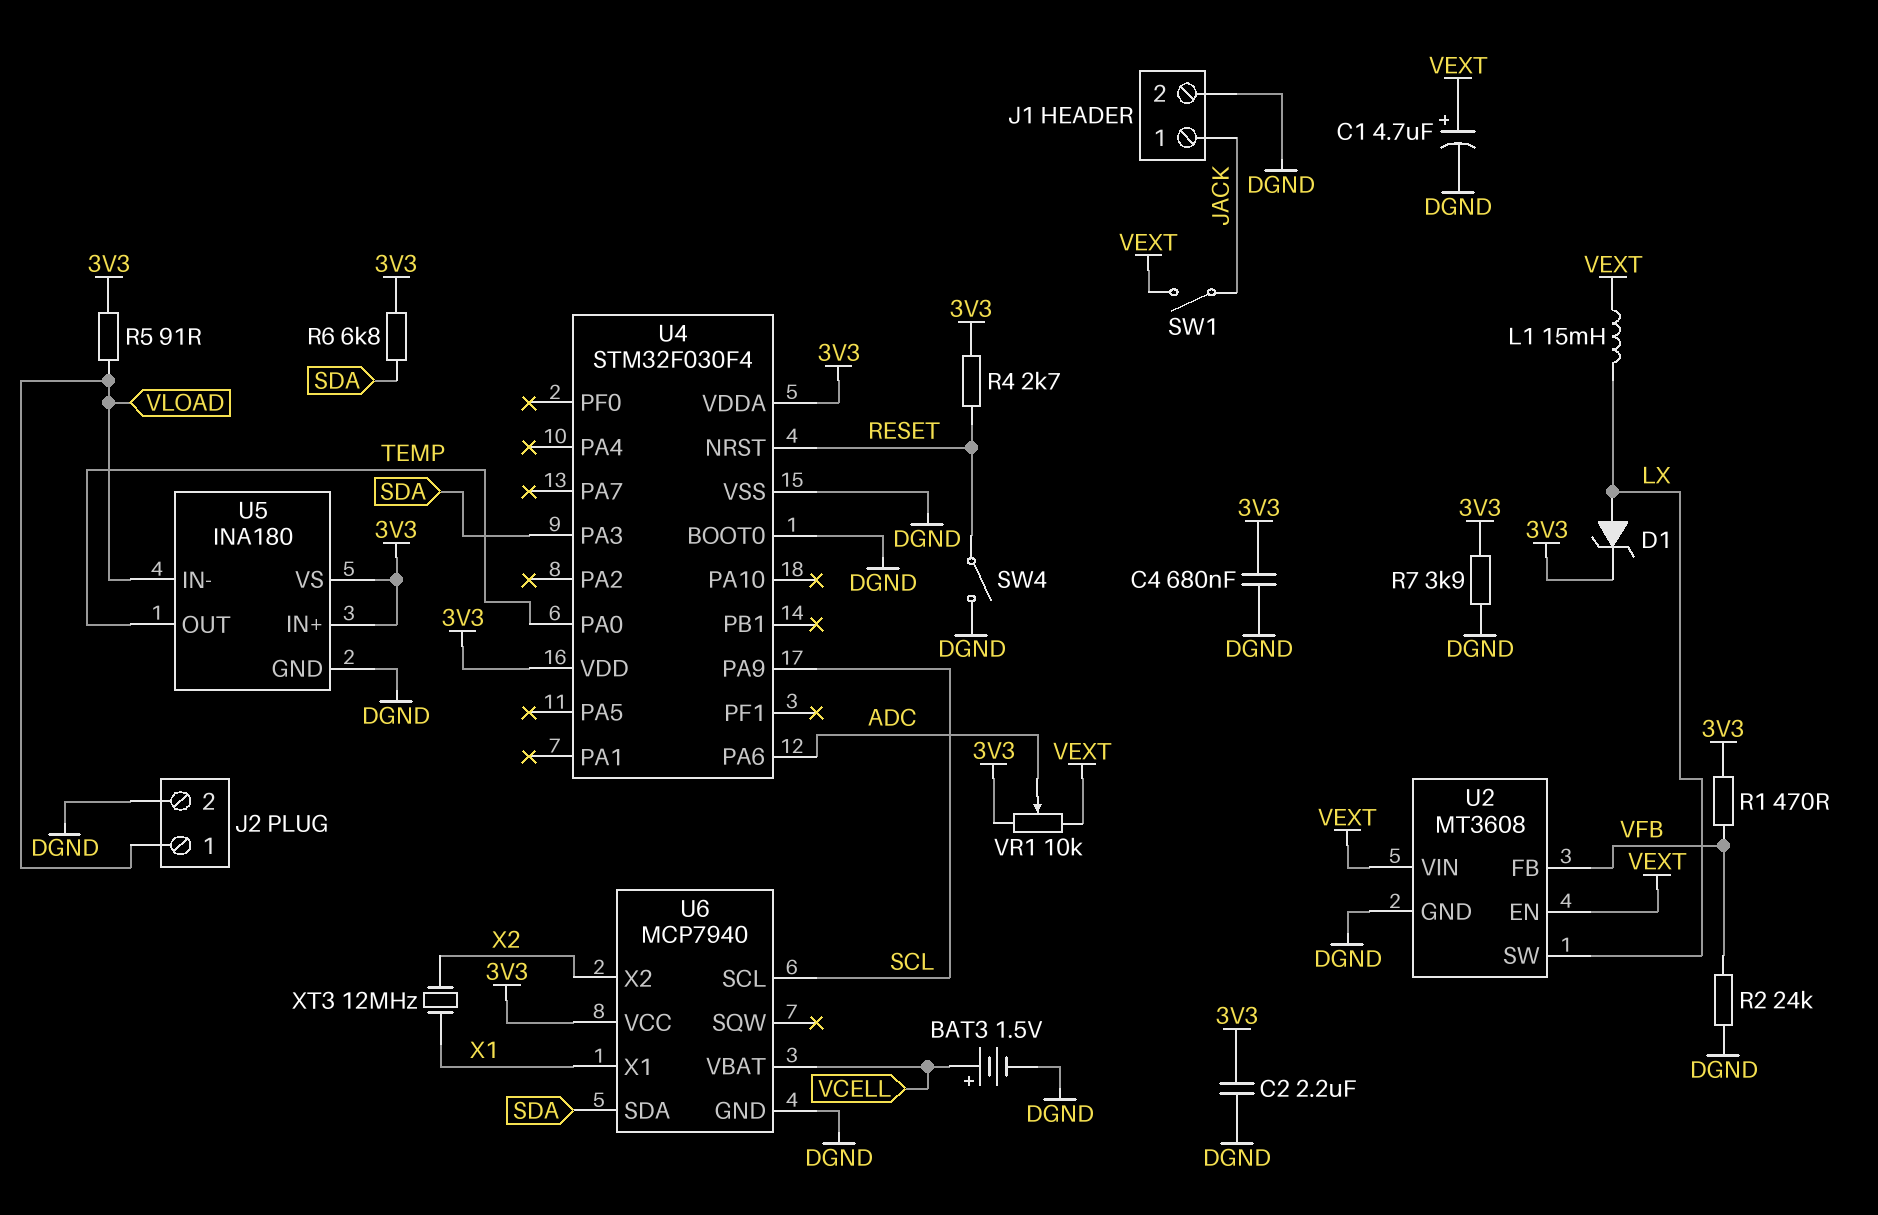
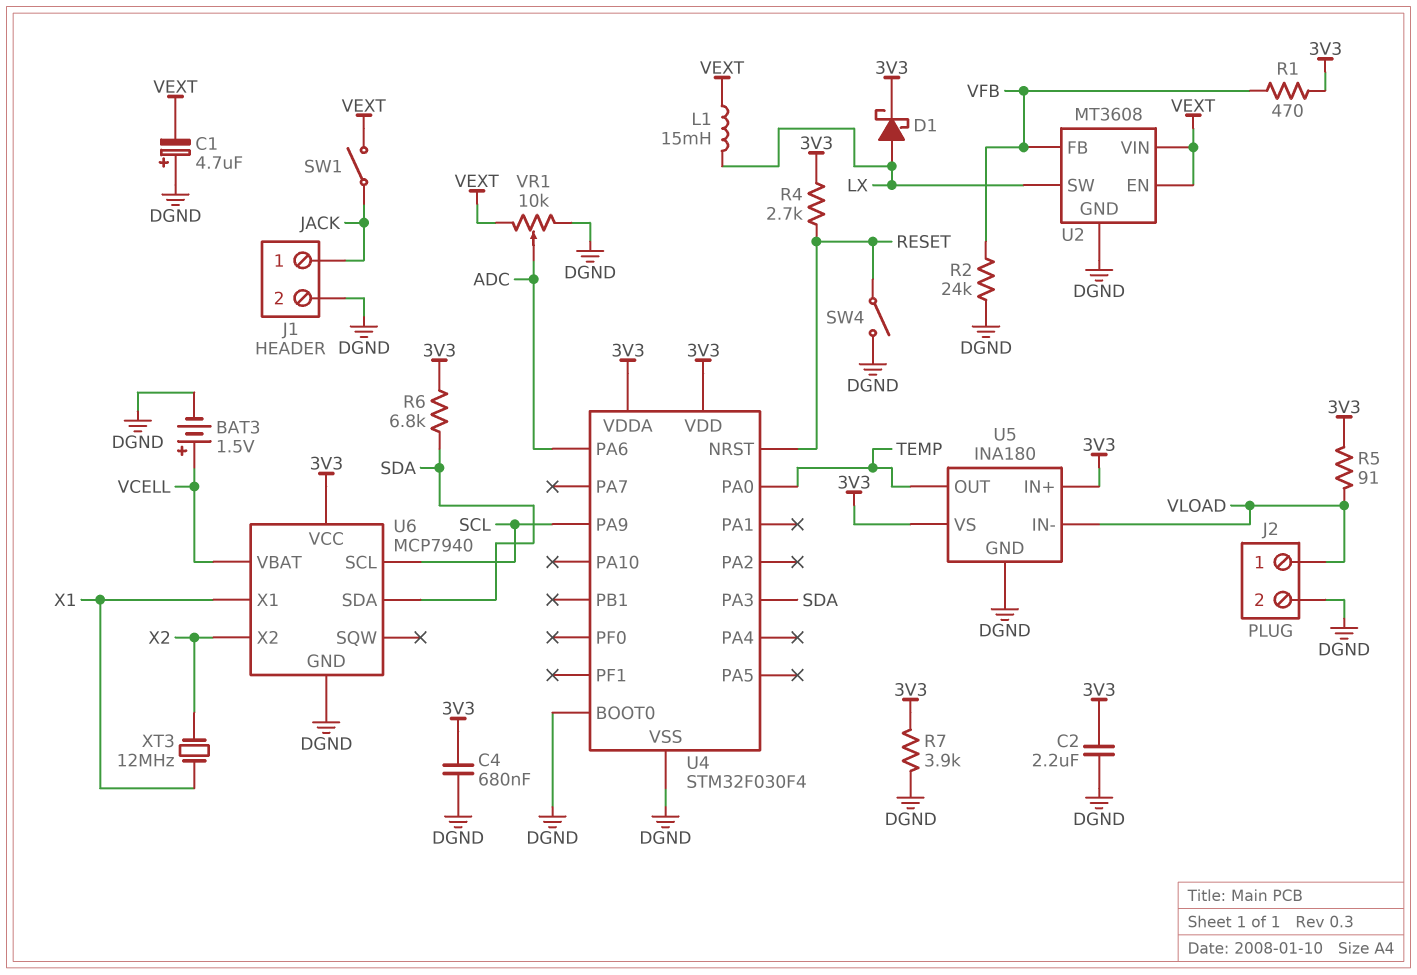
C1: 4.7uF (plus VEXT, minus DGND) -> 4.7uF (plus DGND, minus VEXT)
D1: zener (A LX, K 3V3) -> schottky (A LX, K 3V3)
VR1: 10k (3V3, VEXT, wiper ADC) -> 10k (DGND, VEXT, wiper ADC)

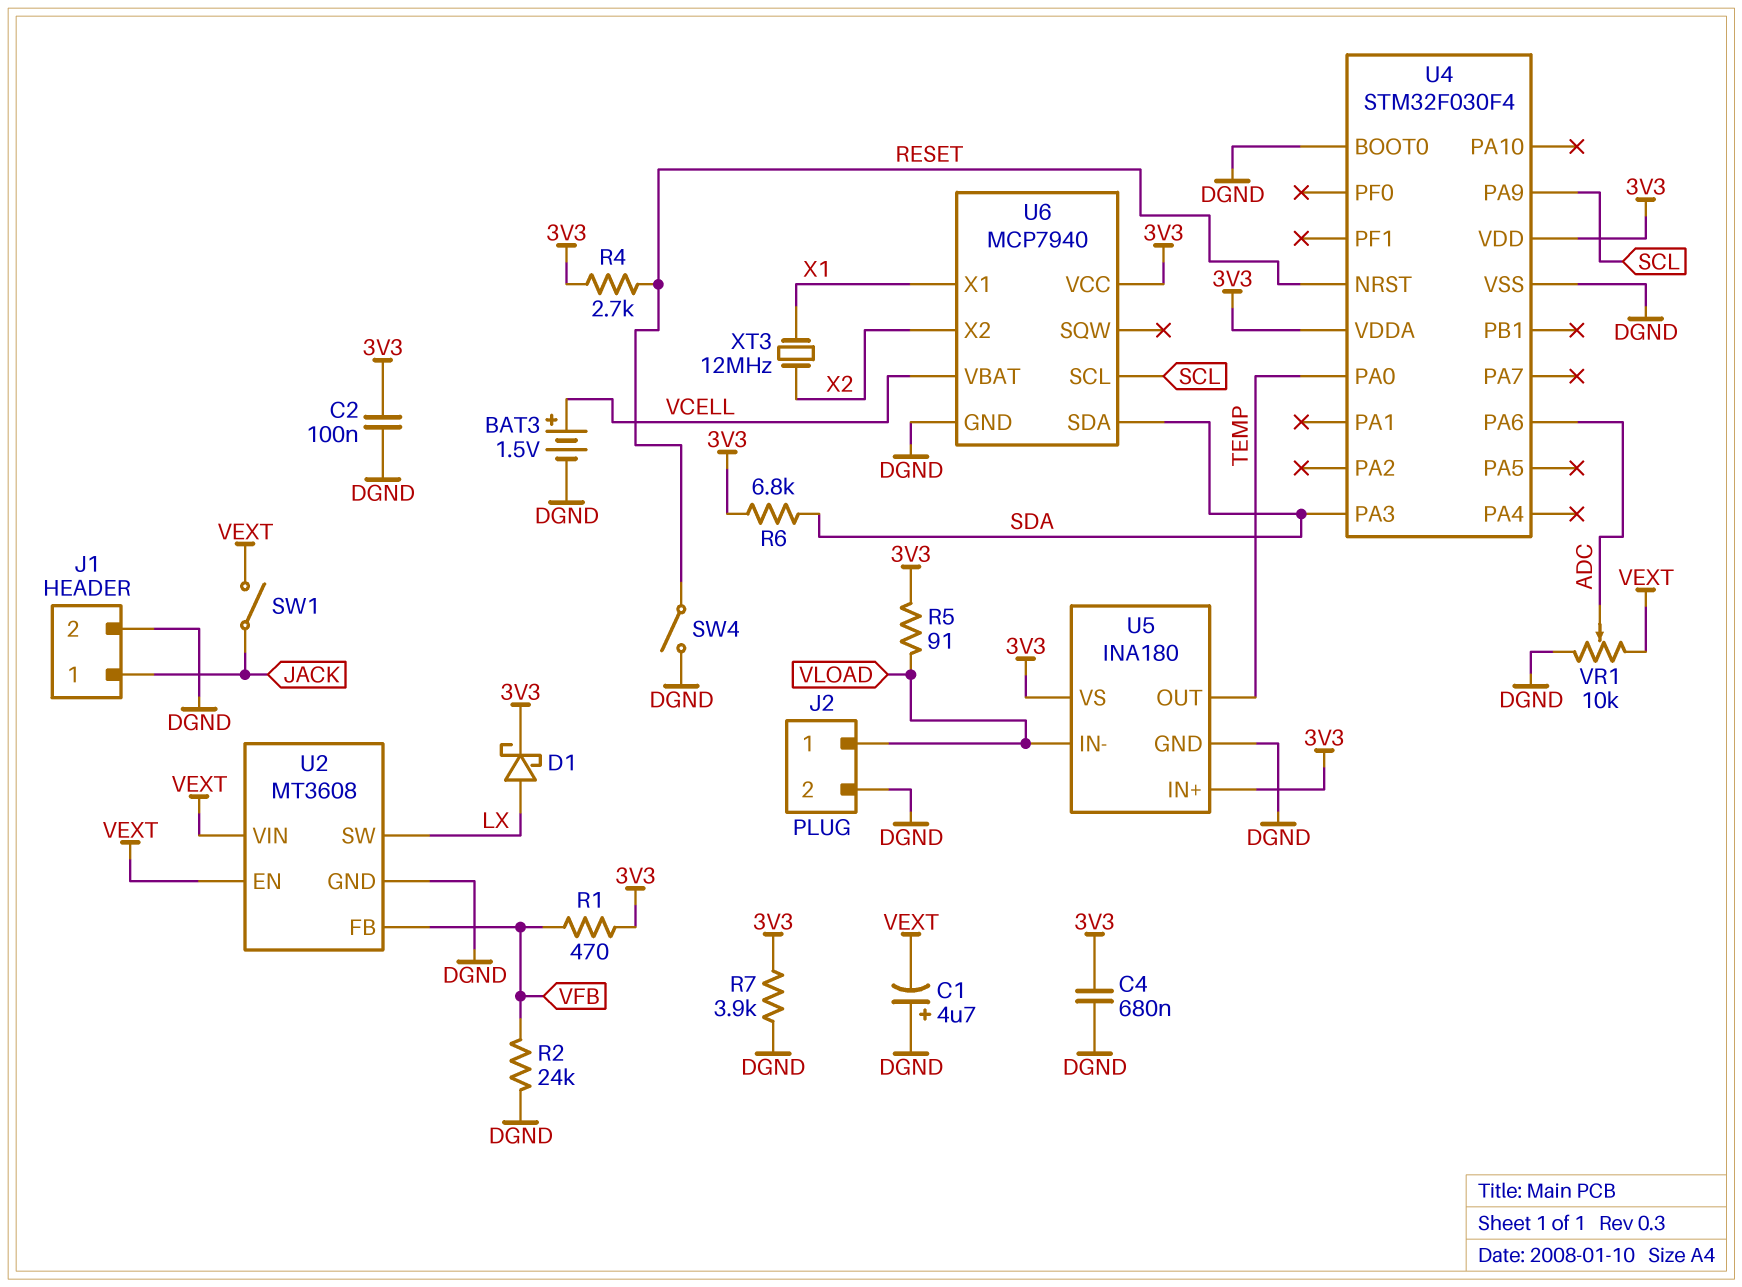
C2: 2.2uF (3V3, DGND) -> 100nF (3V3, DGND)
L1: 15mH (LX, VEXT) -> none

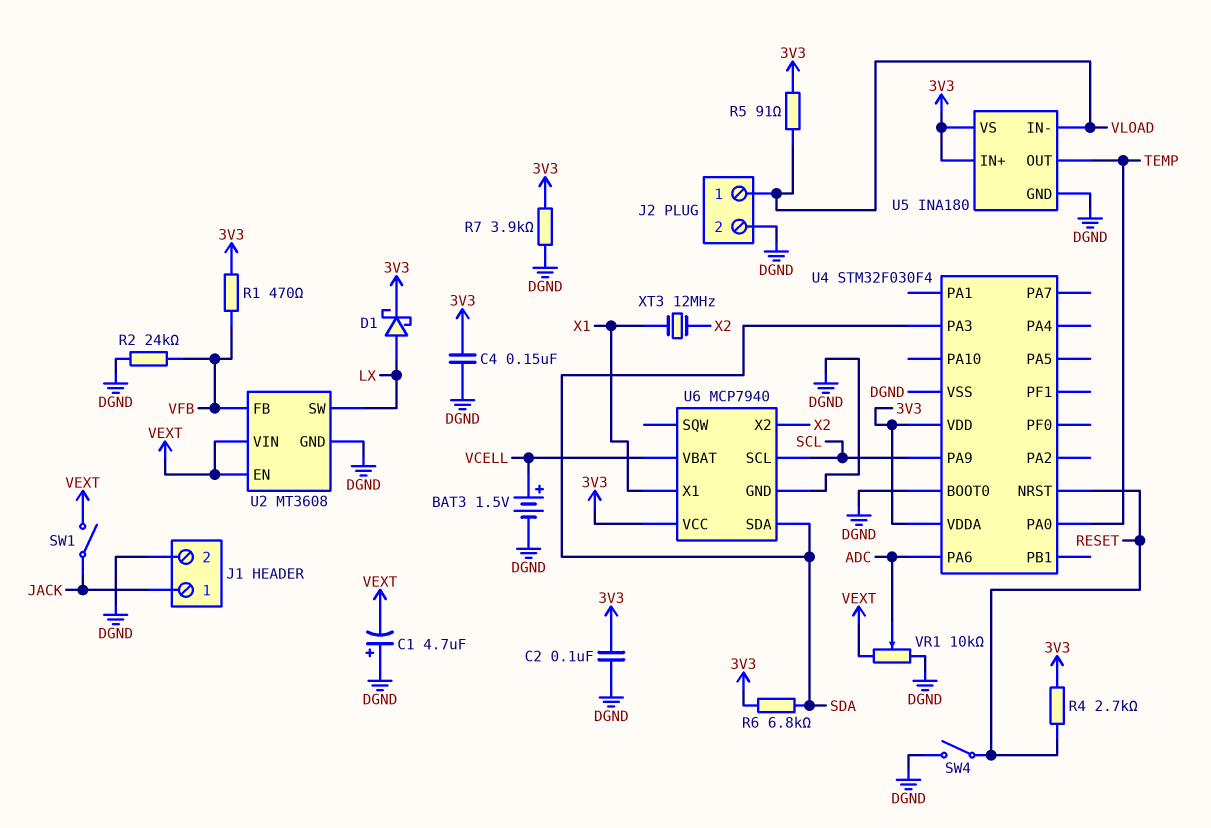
C4: 680nF (3V3, DGND) -> 150nF (3V3, DGND)

